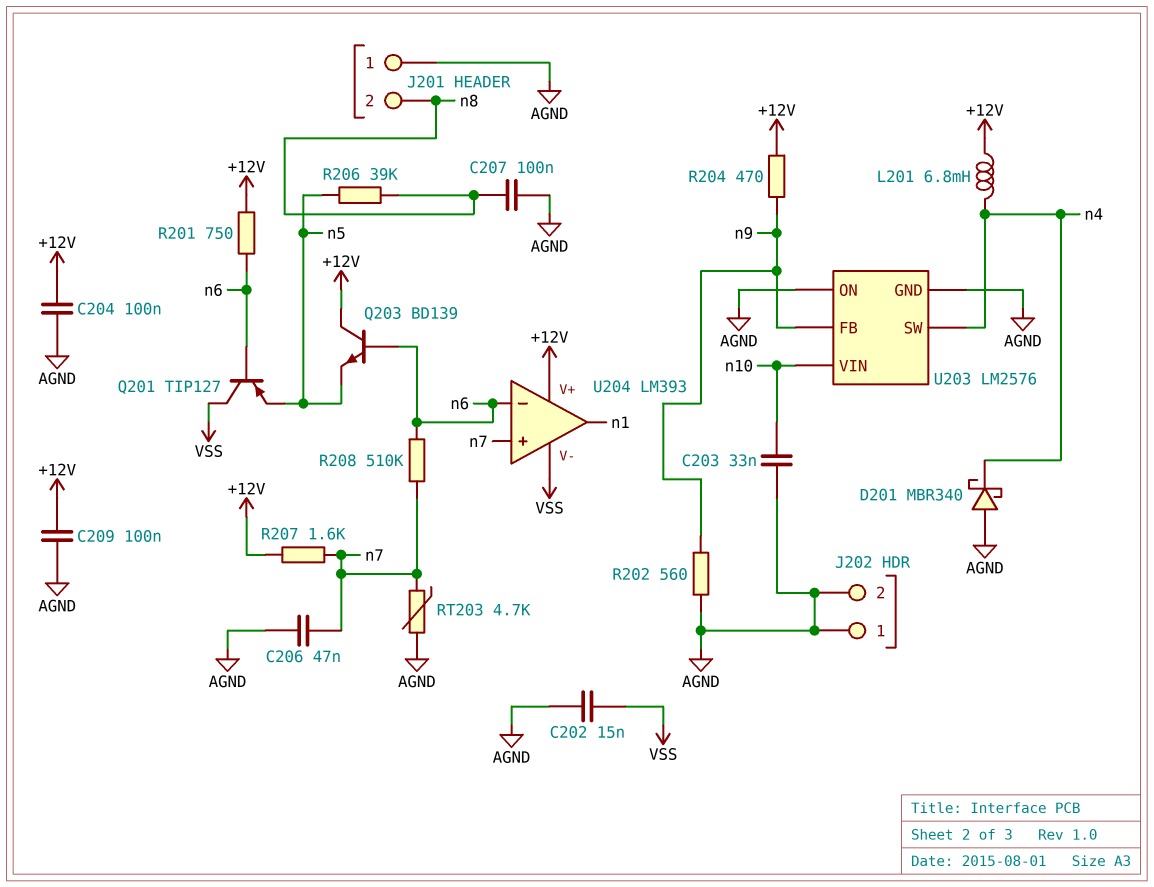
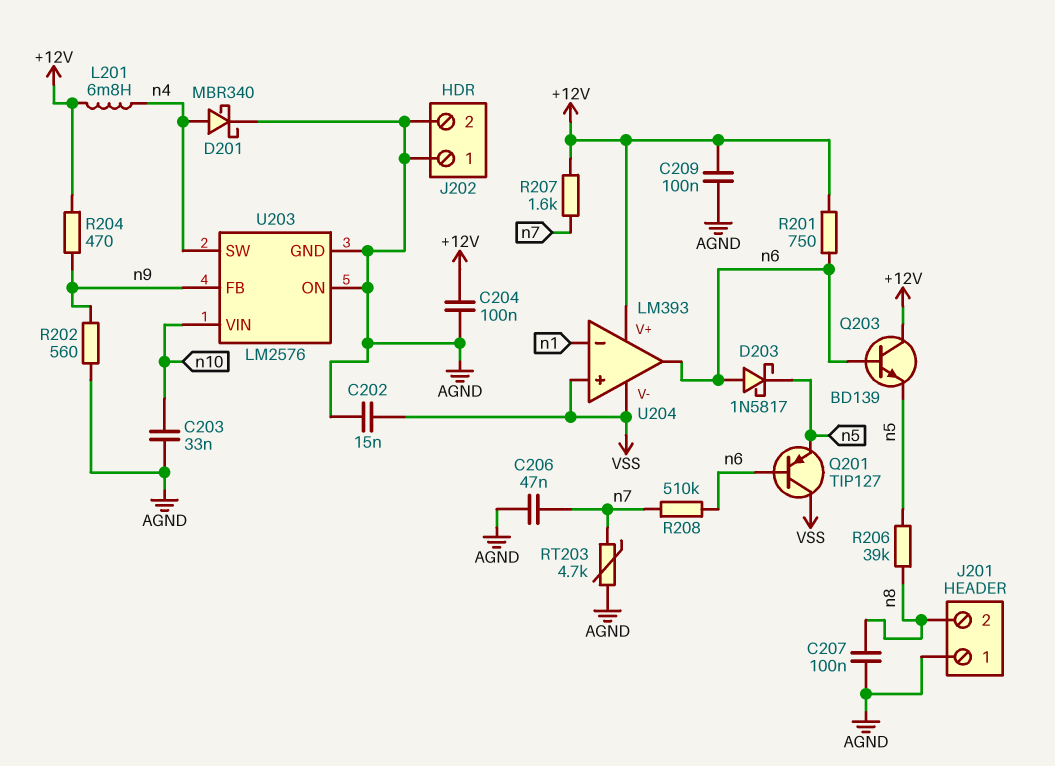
D201: schottky MBR340 (A AGND, K n4) -> schottky MBR340 (A n4, K AGND)
D203: none -> schottky 1N5817 (A n6, K n5)
U204 pin in+: n7 -> VSS
U204 pin in-: n6 -> n1
U204 pin out: n1 -> n6

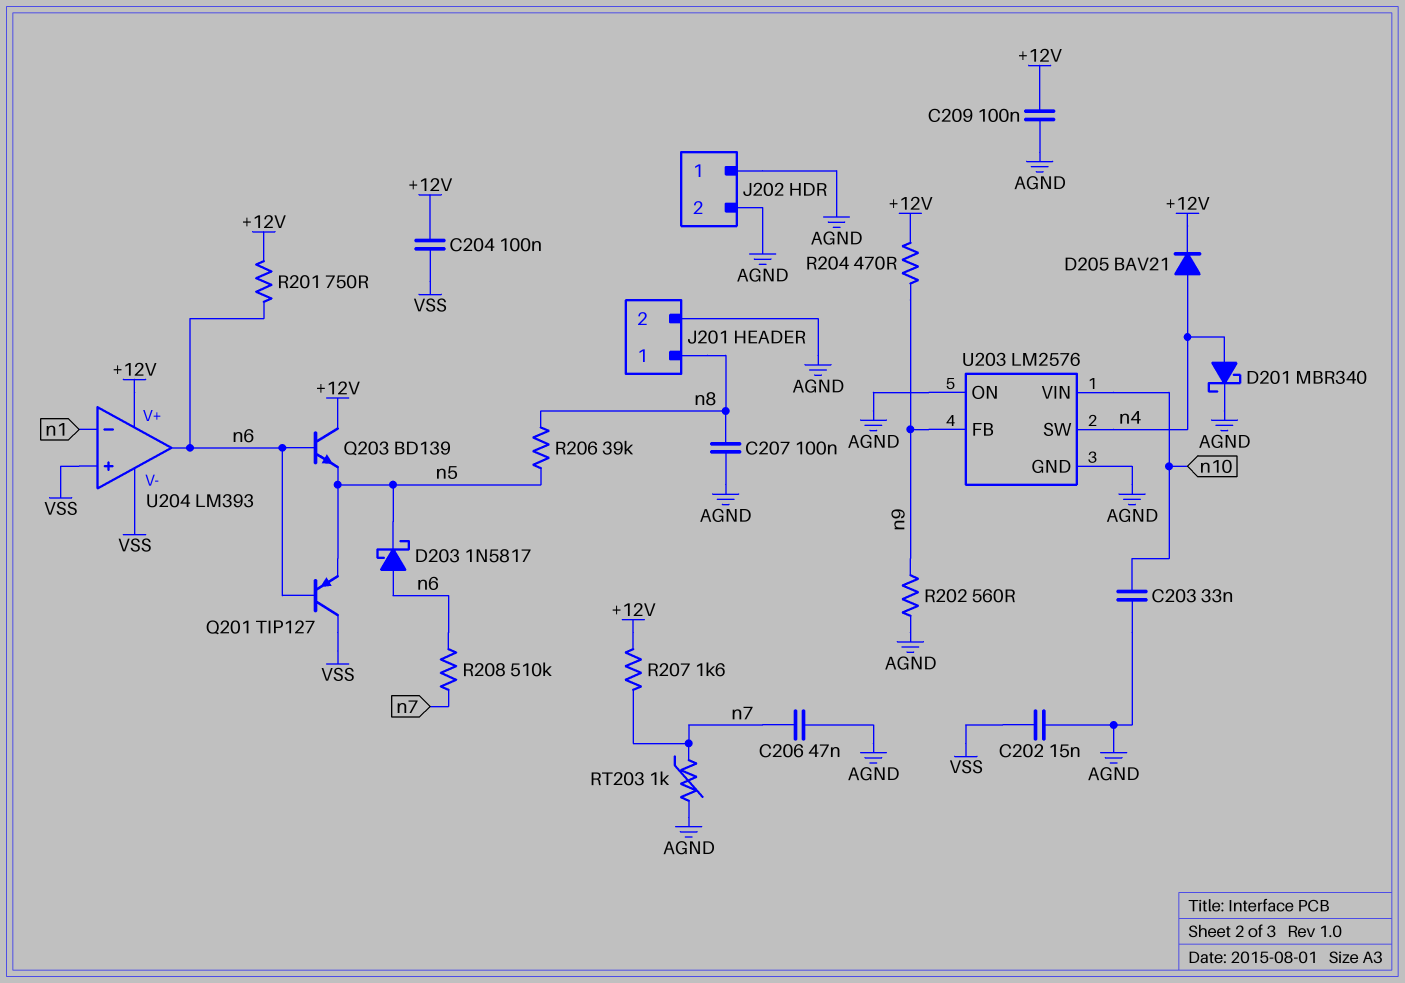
C204: 100nF (+12V, AGND) -> 100nF (+12V, VSS)
D205: none -> diode BAV21 (A n4, K +12V)
J201 pin 1: AGND -> n8
J201 pin 2: n8 -> AGND
L201: 6.8mH (+12V, n4) -> none
RT203: 4.7k (AGND, n7) -> 1k (AGND, n7)

